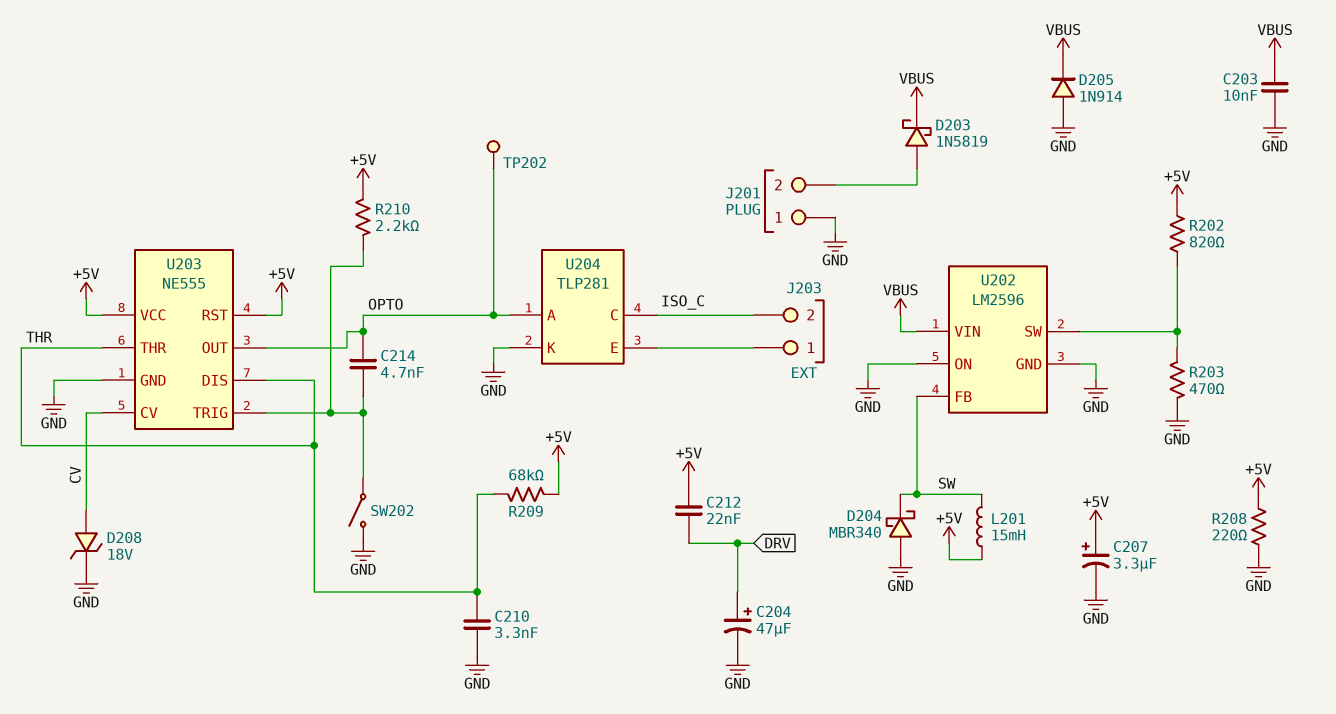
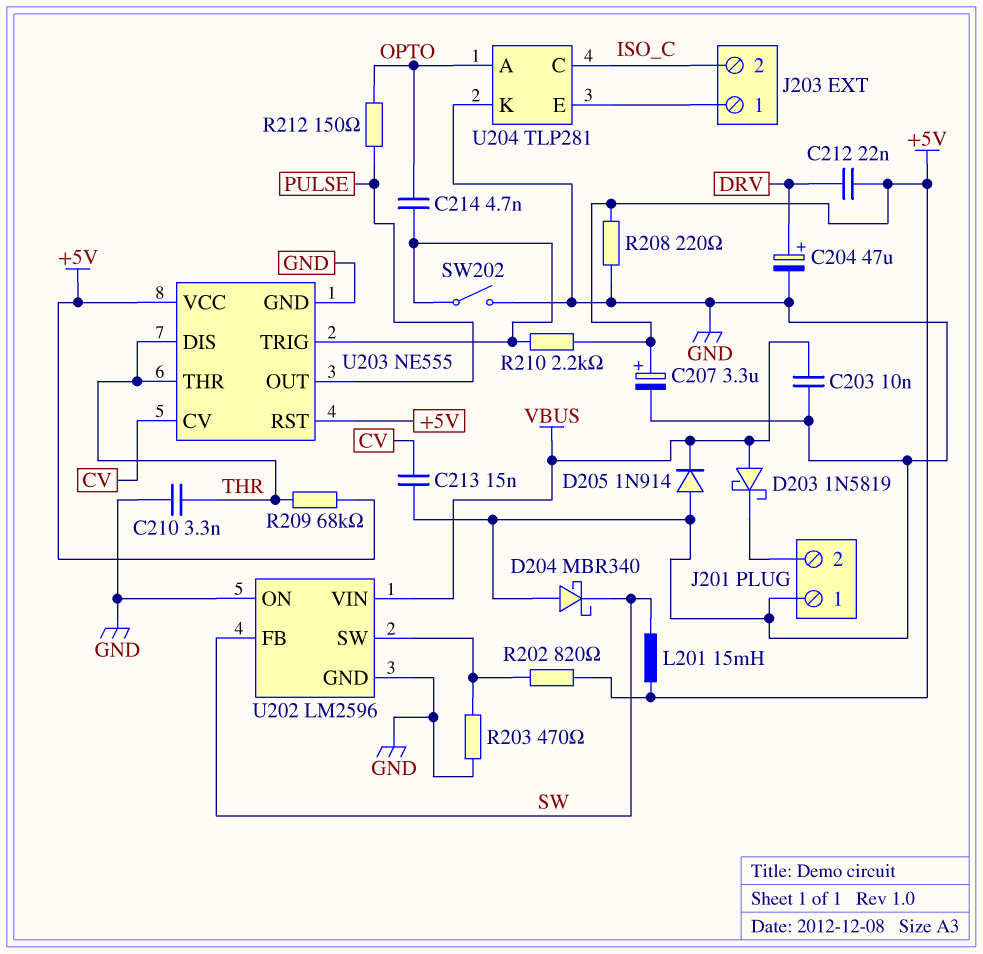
C213: none -> 15nF (CV, GND)
D203: schottky 1N5819 (A J201/2, K VBUS) -> schottky 1N5819 (A VBUS, K J201/2)
D208: zener 18V (A CV, K GND) -> none
R212: none -> 150 (OPTO, PULSE)
TP202: test point (OPTO) -> none
U203 pin OUT: OPTO -> PULSE

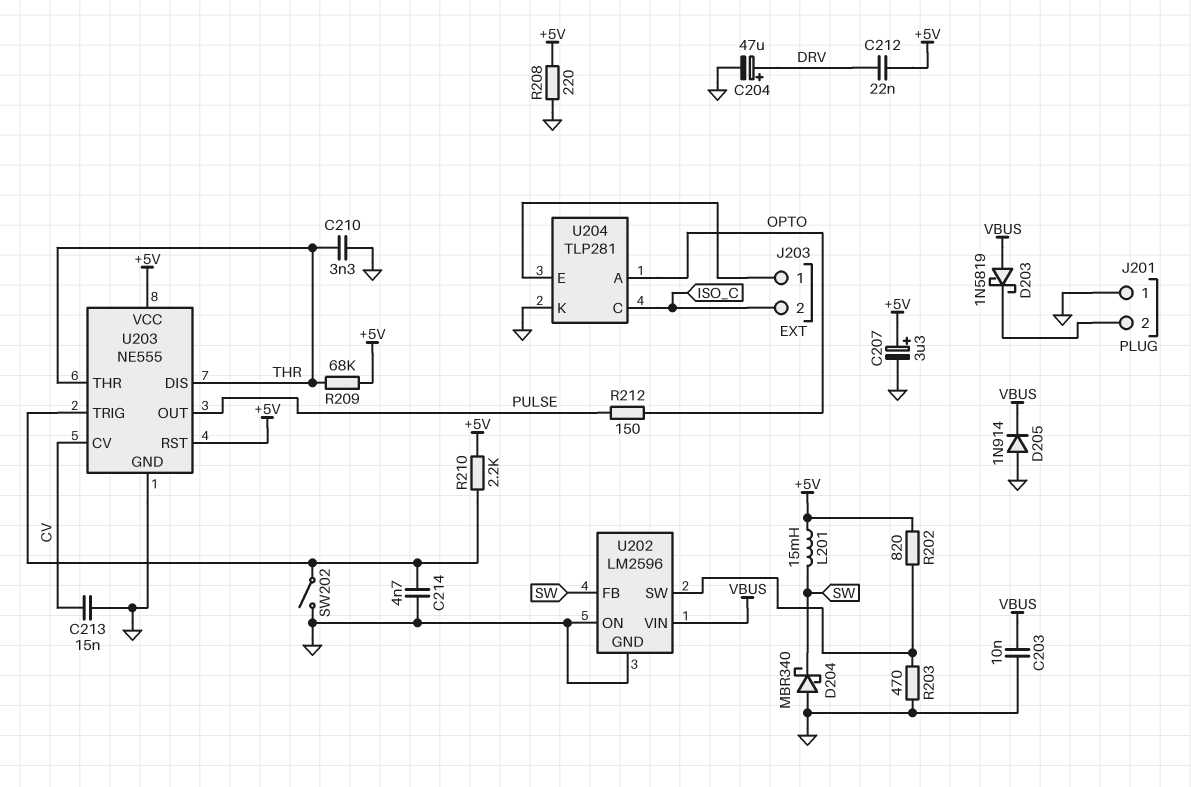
C214: 4.7nF (OPTO, U203/TRIG) -> 4.7nF (GND, U203/TRIG)

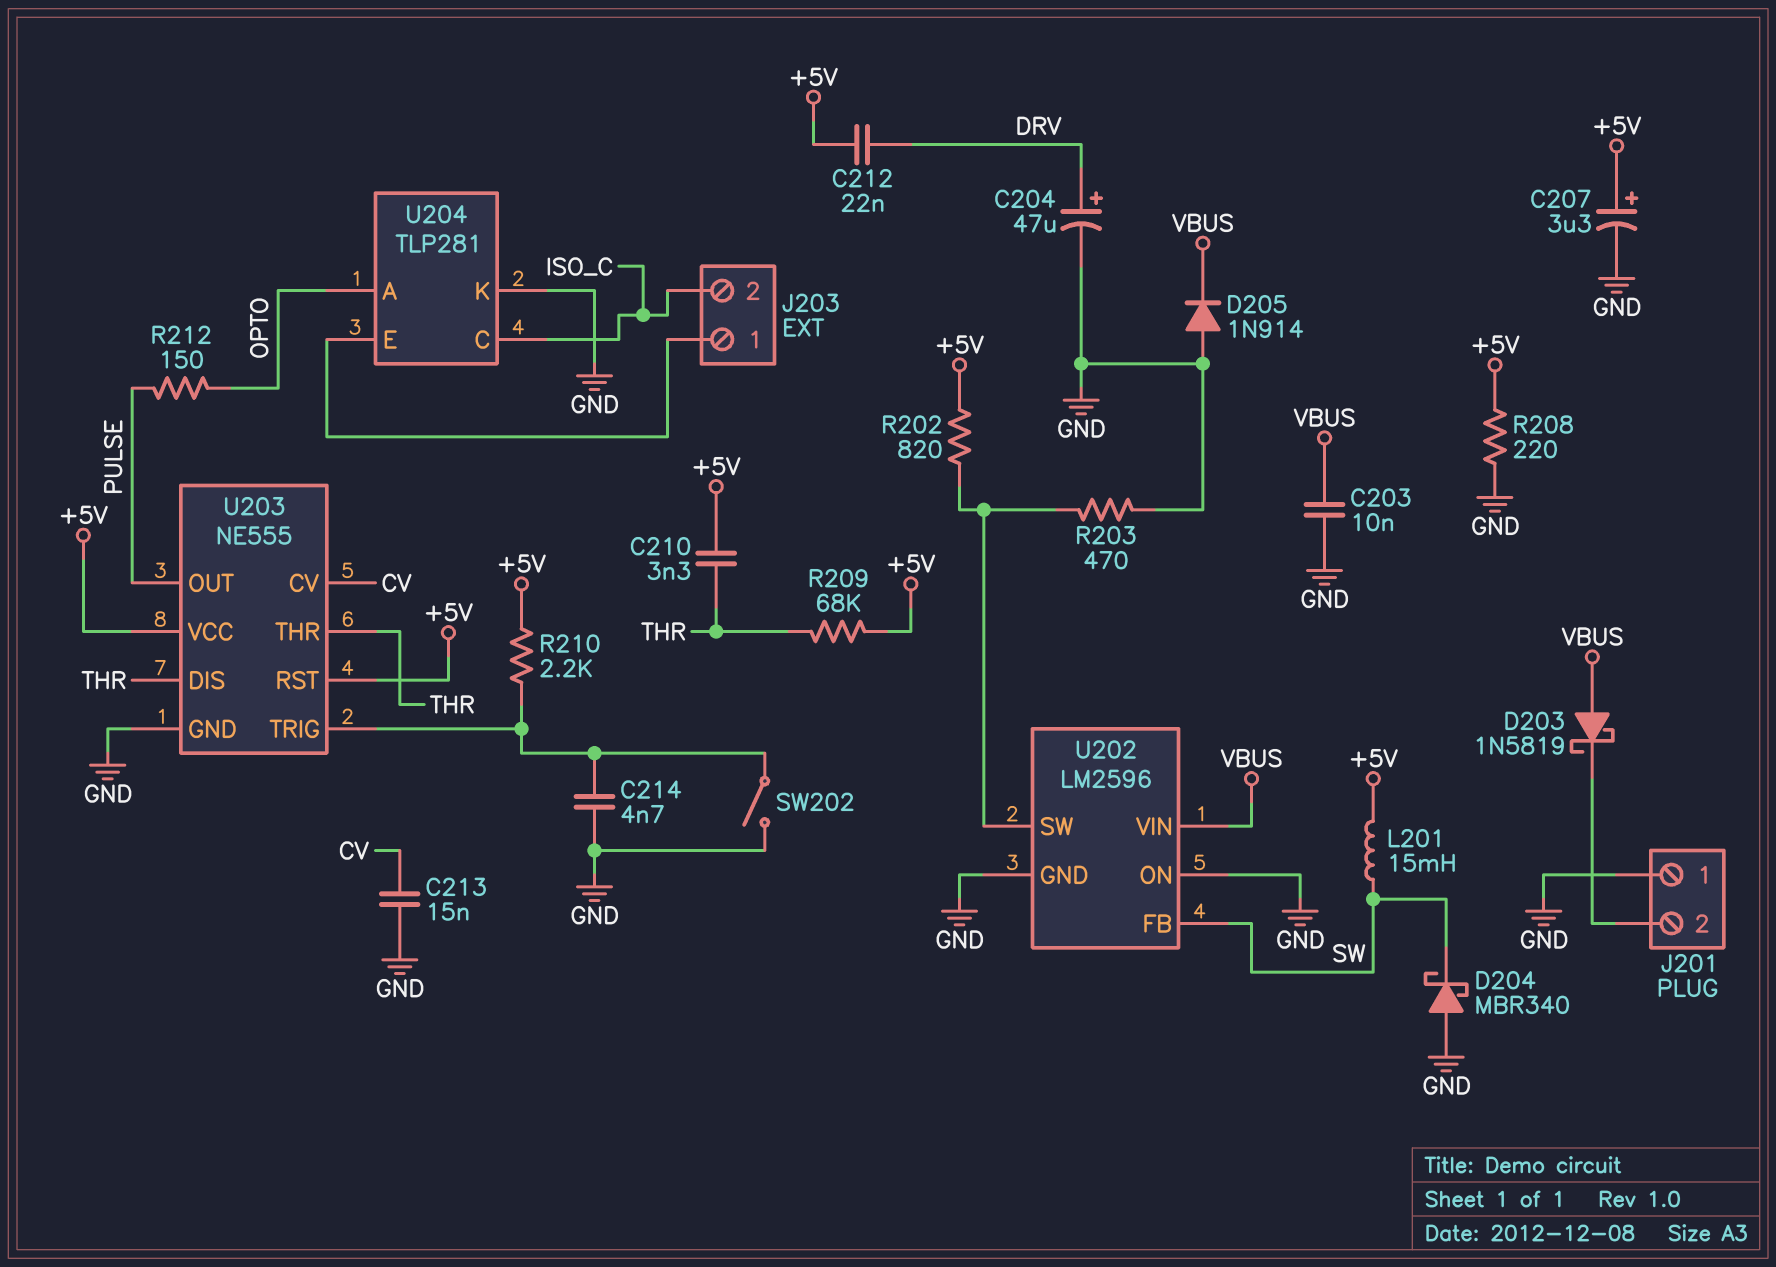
C210: 3.3nF (GND, THR) -> 3.3nF (+5V, THR)

